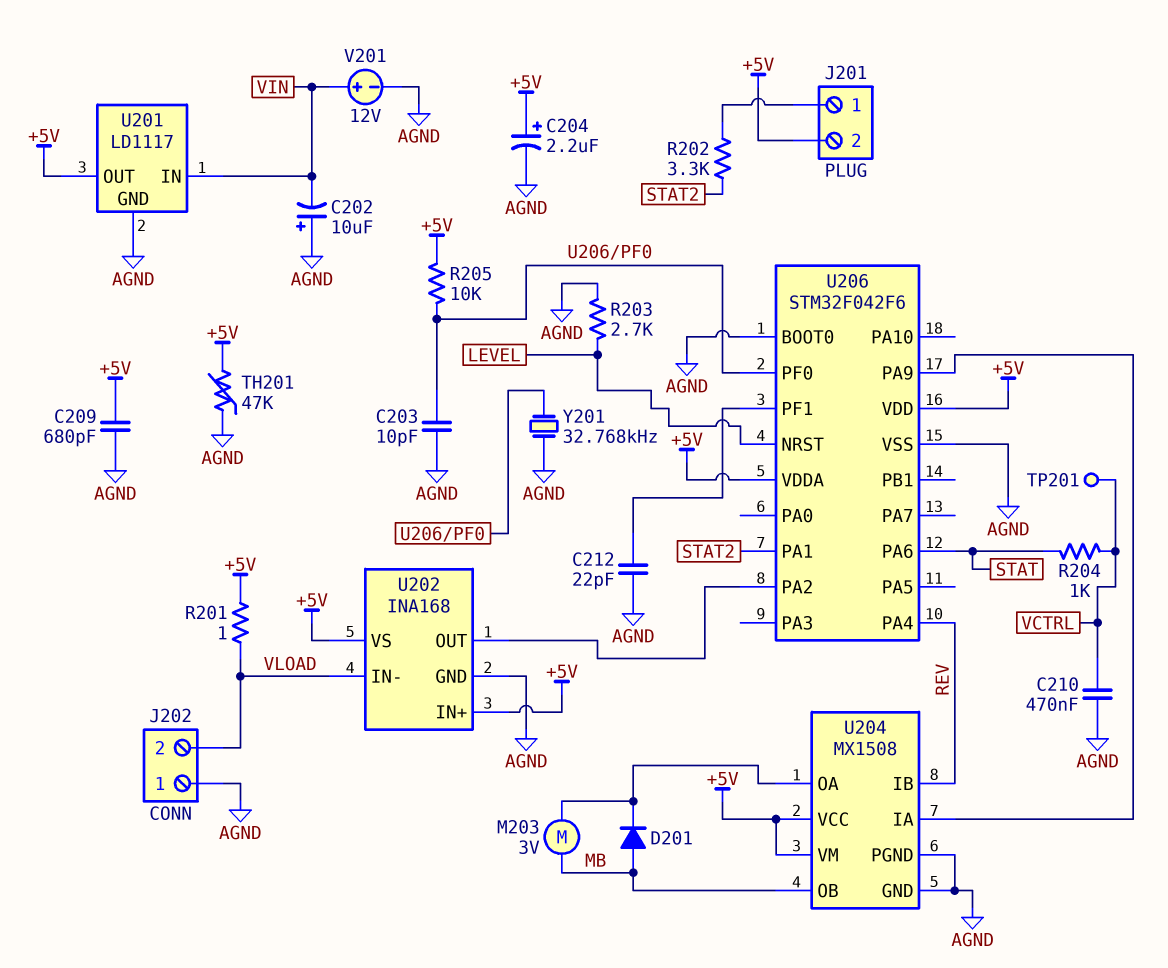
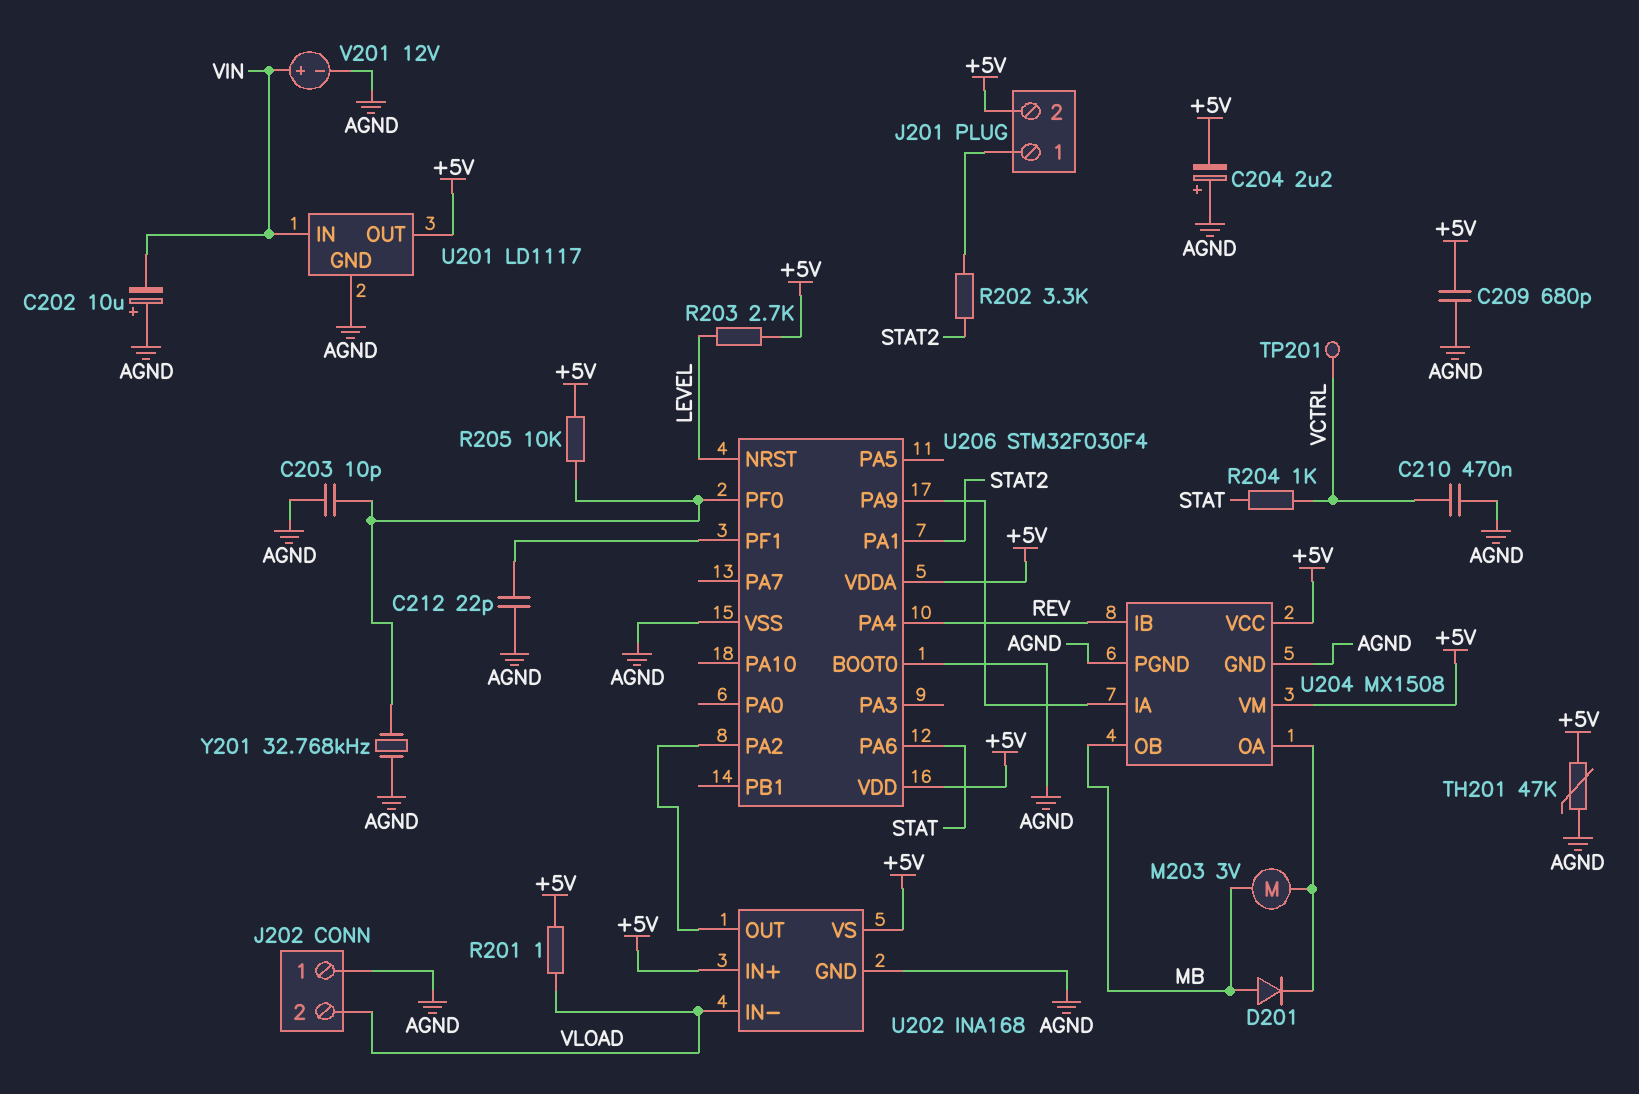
C204: 2.2uF (plus +5V, minus AGND) -> 2.2uF (plus AGND, minus +5V)
R203: 2.7k (AGND, LEVEL) -> 2.7k (+5V, LEVEL)
U206: STM32F042F6 -> STM32F030F4

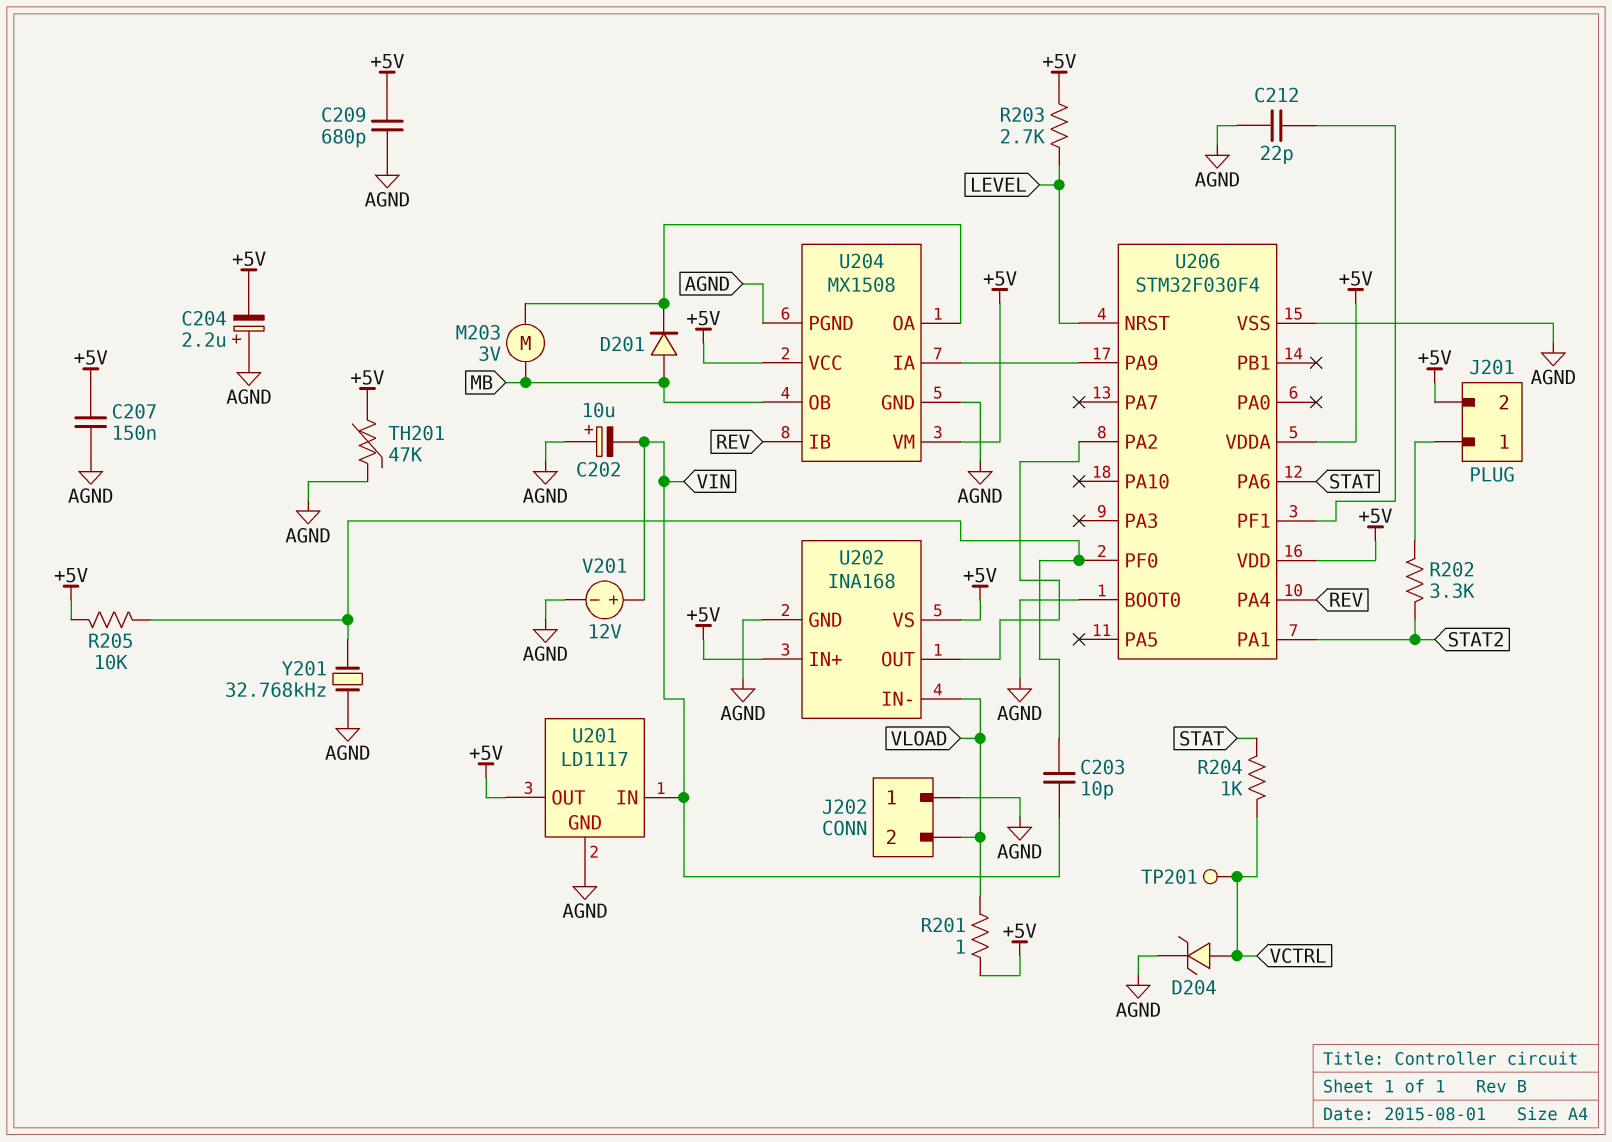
C203: 10pF (AGND, U206/PF0) -> 10pF (U206/PF0, VIN)
C207: none -> 150nF (+5V, AGND)
C210: 470nF (AGND, VCTRL) -> none
D204: none -> zener (A VCTRL, K AGND)

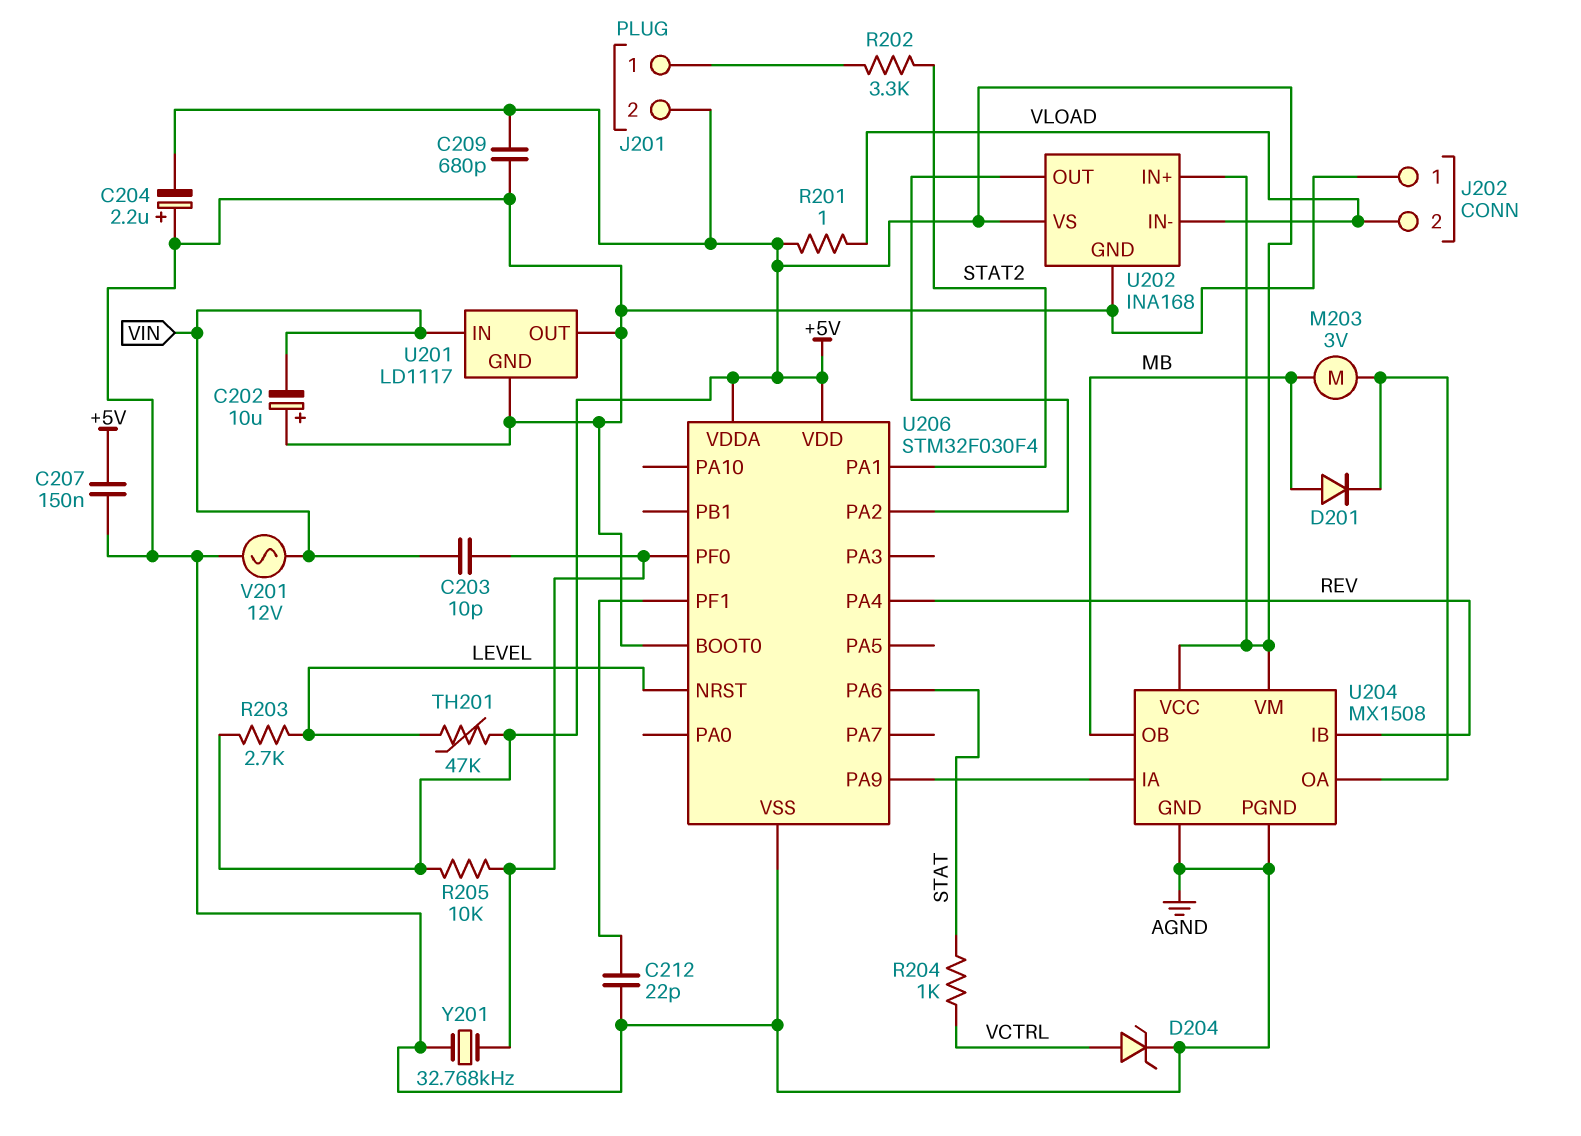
TH201: 47k (+5V, AGND) -> 47k (+5V, LEVEL)
TP201: test point (VCTRL) -> none
U201 pin OUT: +5V -> AGND
V201: 12V (plus VIN, minus AGND) -> AC 12V (AGND, VIN)

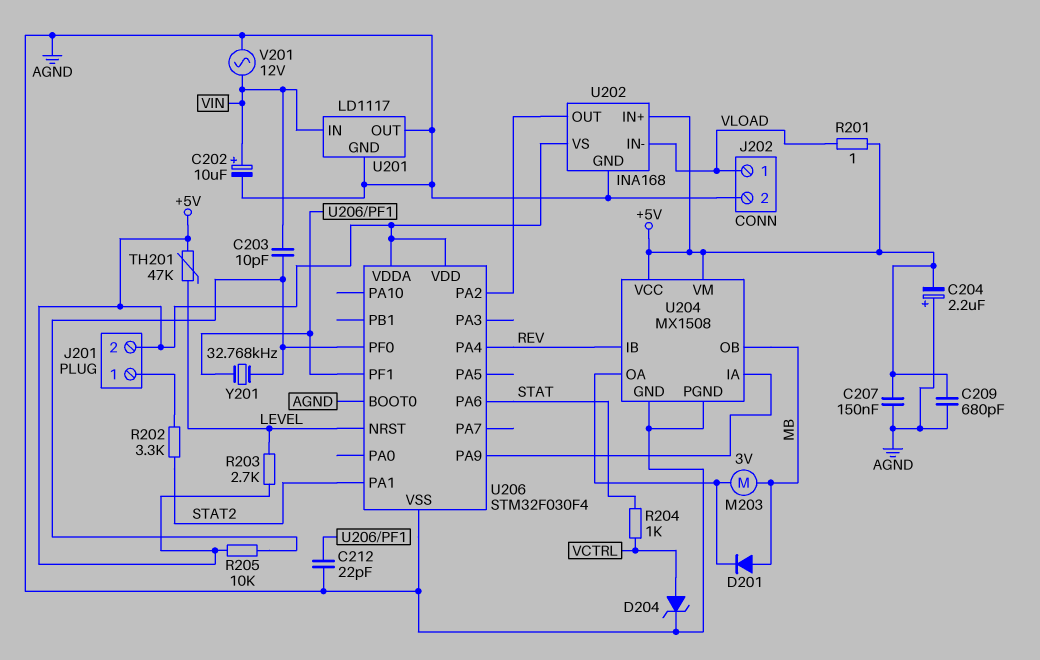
C202: 10uF (plus AGND, minus VIN) -> 10uF (plus VIN, minus AGND)
J202 pin 1: AGND -> VLOAD
J202 pin 2: VLOAD -> AGND
Y201: 32.768kHz (AGND, U206/PF0) -> 32.768kHz (U206/PF0, U206/PF1)

